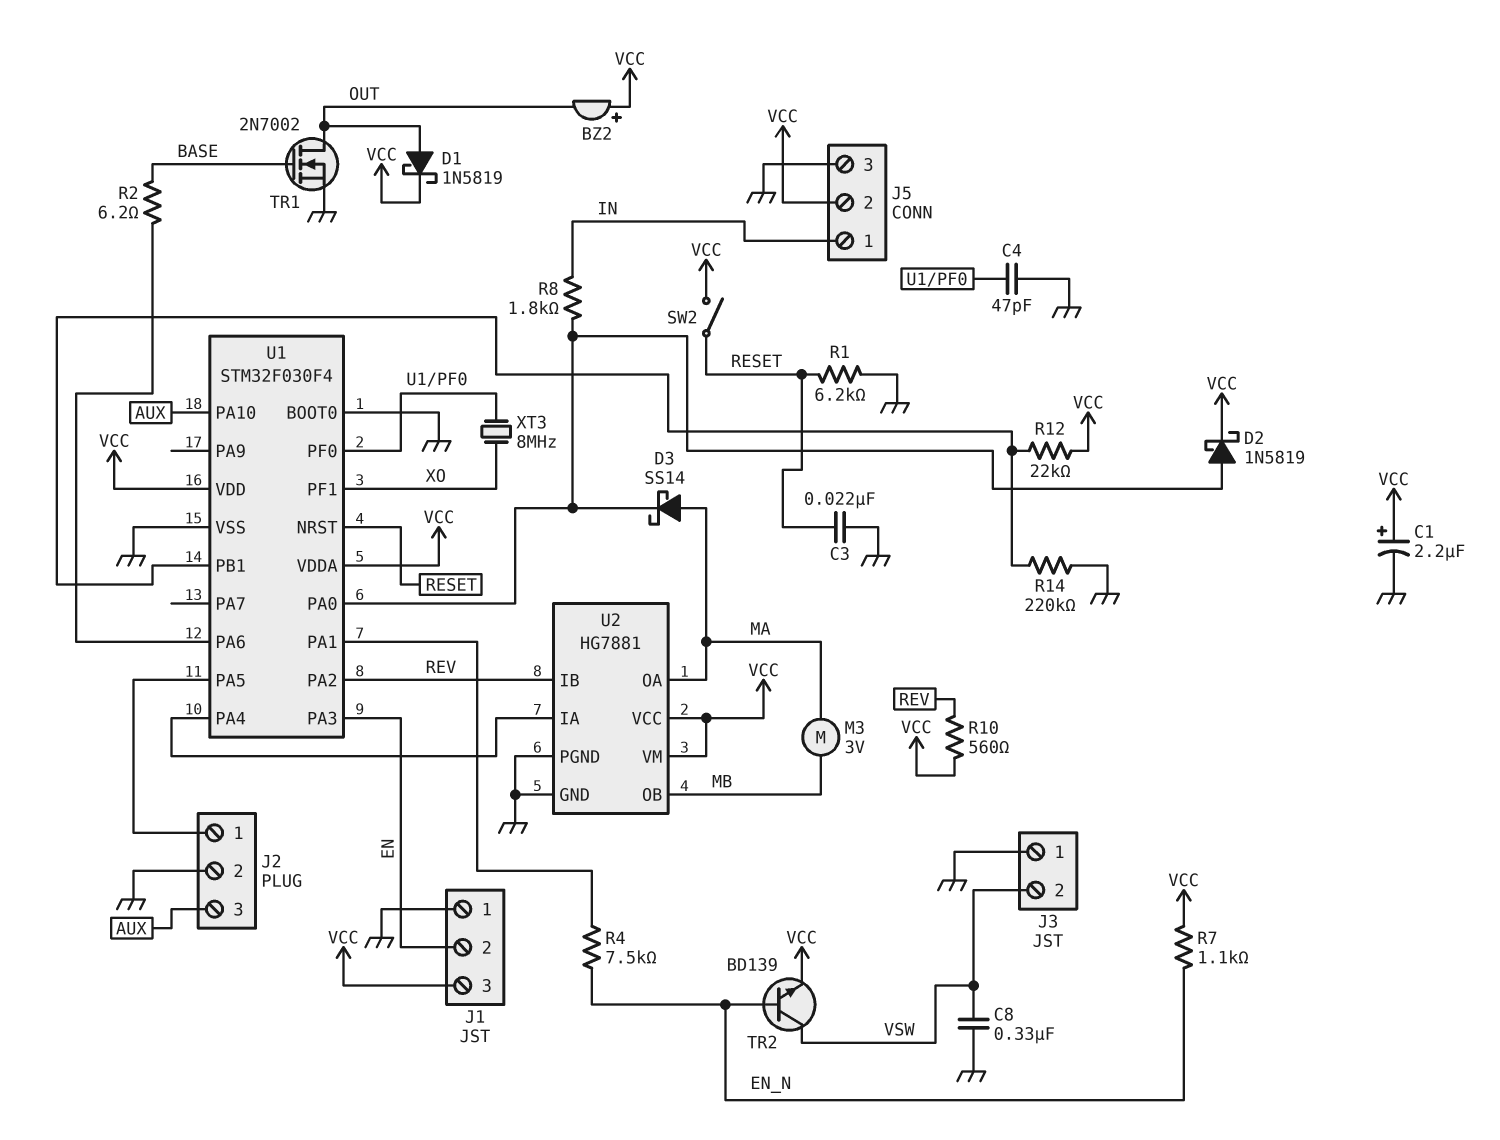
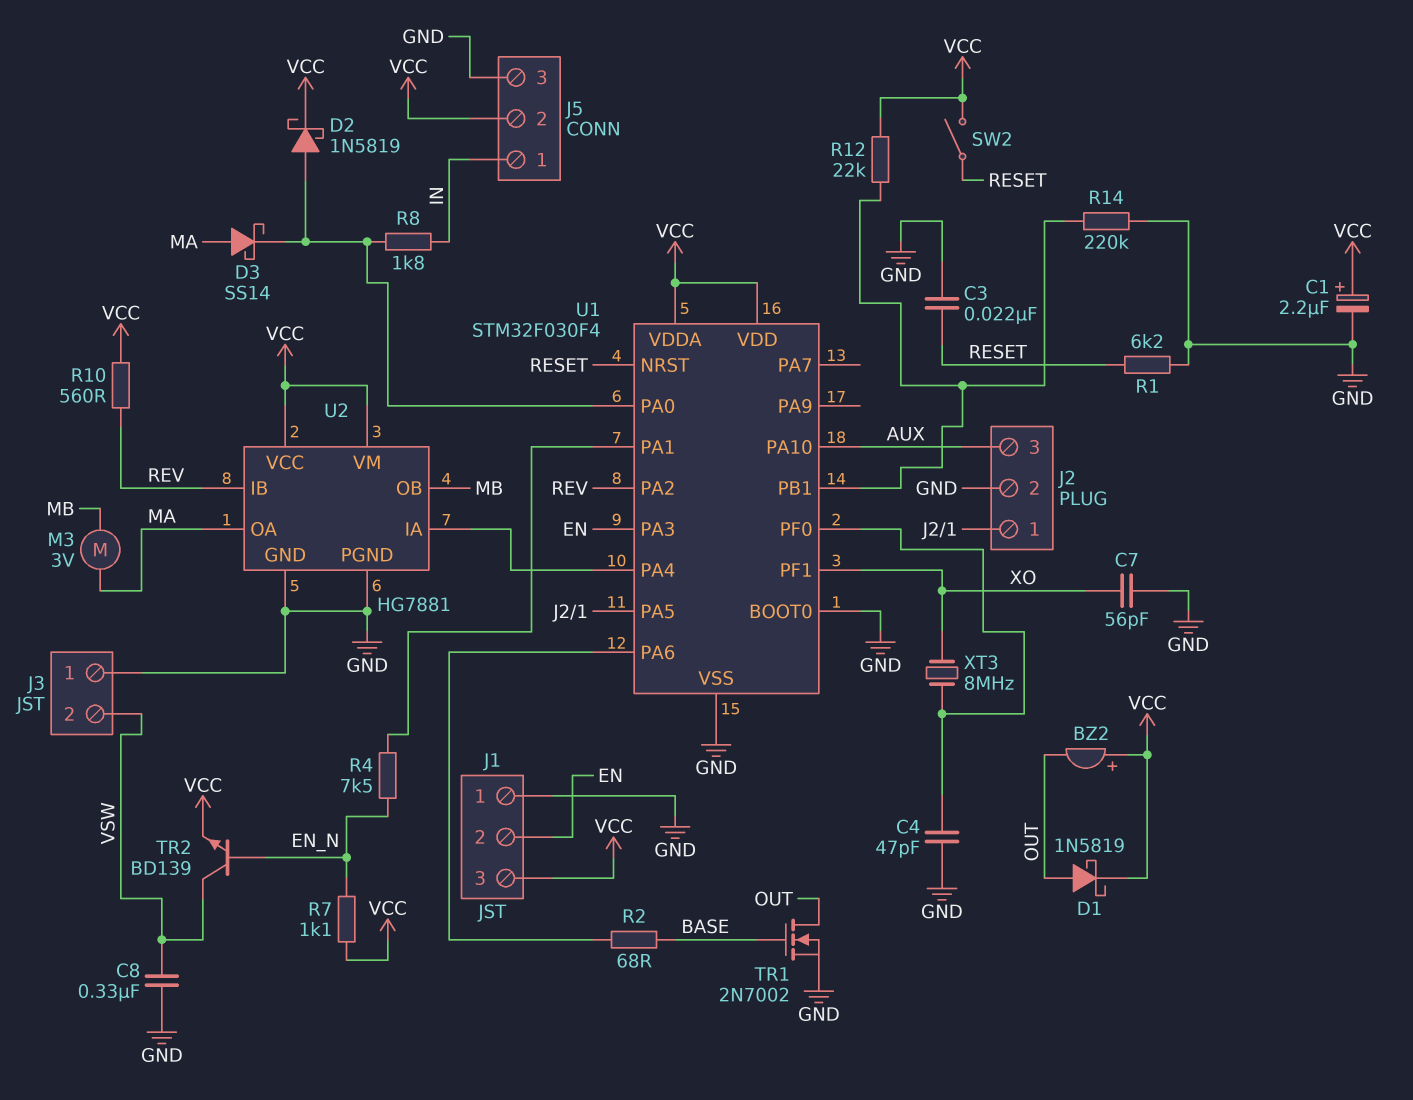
C7: none -> 56pF (GND, XO)
R2: 6.2 (BASE, U1/PA6) -> 68 (BASE, U1/PA6)

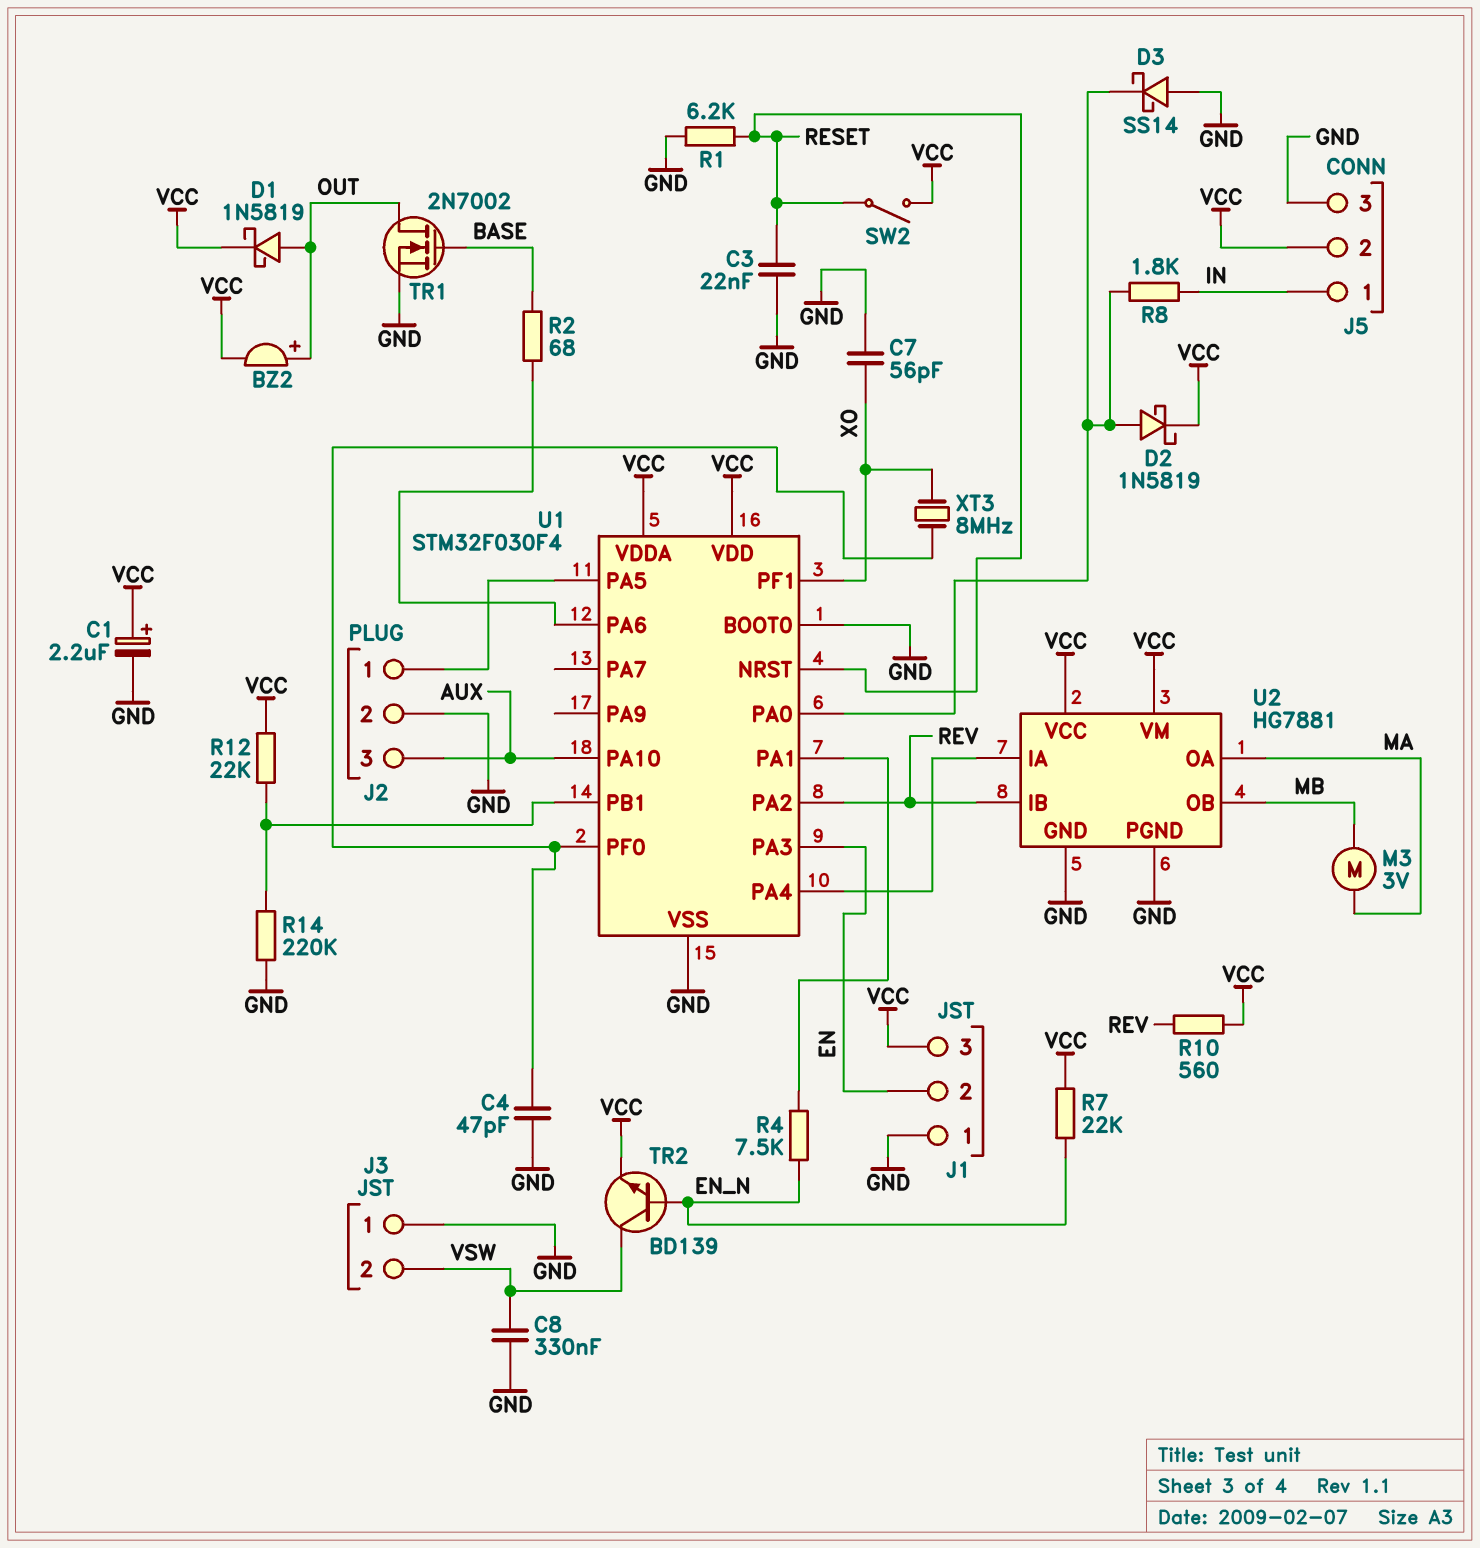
BZ2: buzzer (plus VCC, minus OUT) -> buzzer (plus OUT, minus VCC)
D3: schottky SS14 (A MA, K U1/PA0) -> schottky SS14 (A GND, K U1/PA0)
R7: 1.1k (EN_N, VCC) -> 22k (EN_N, VCC)

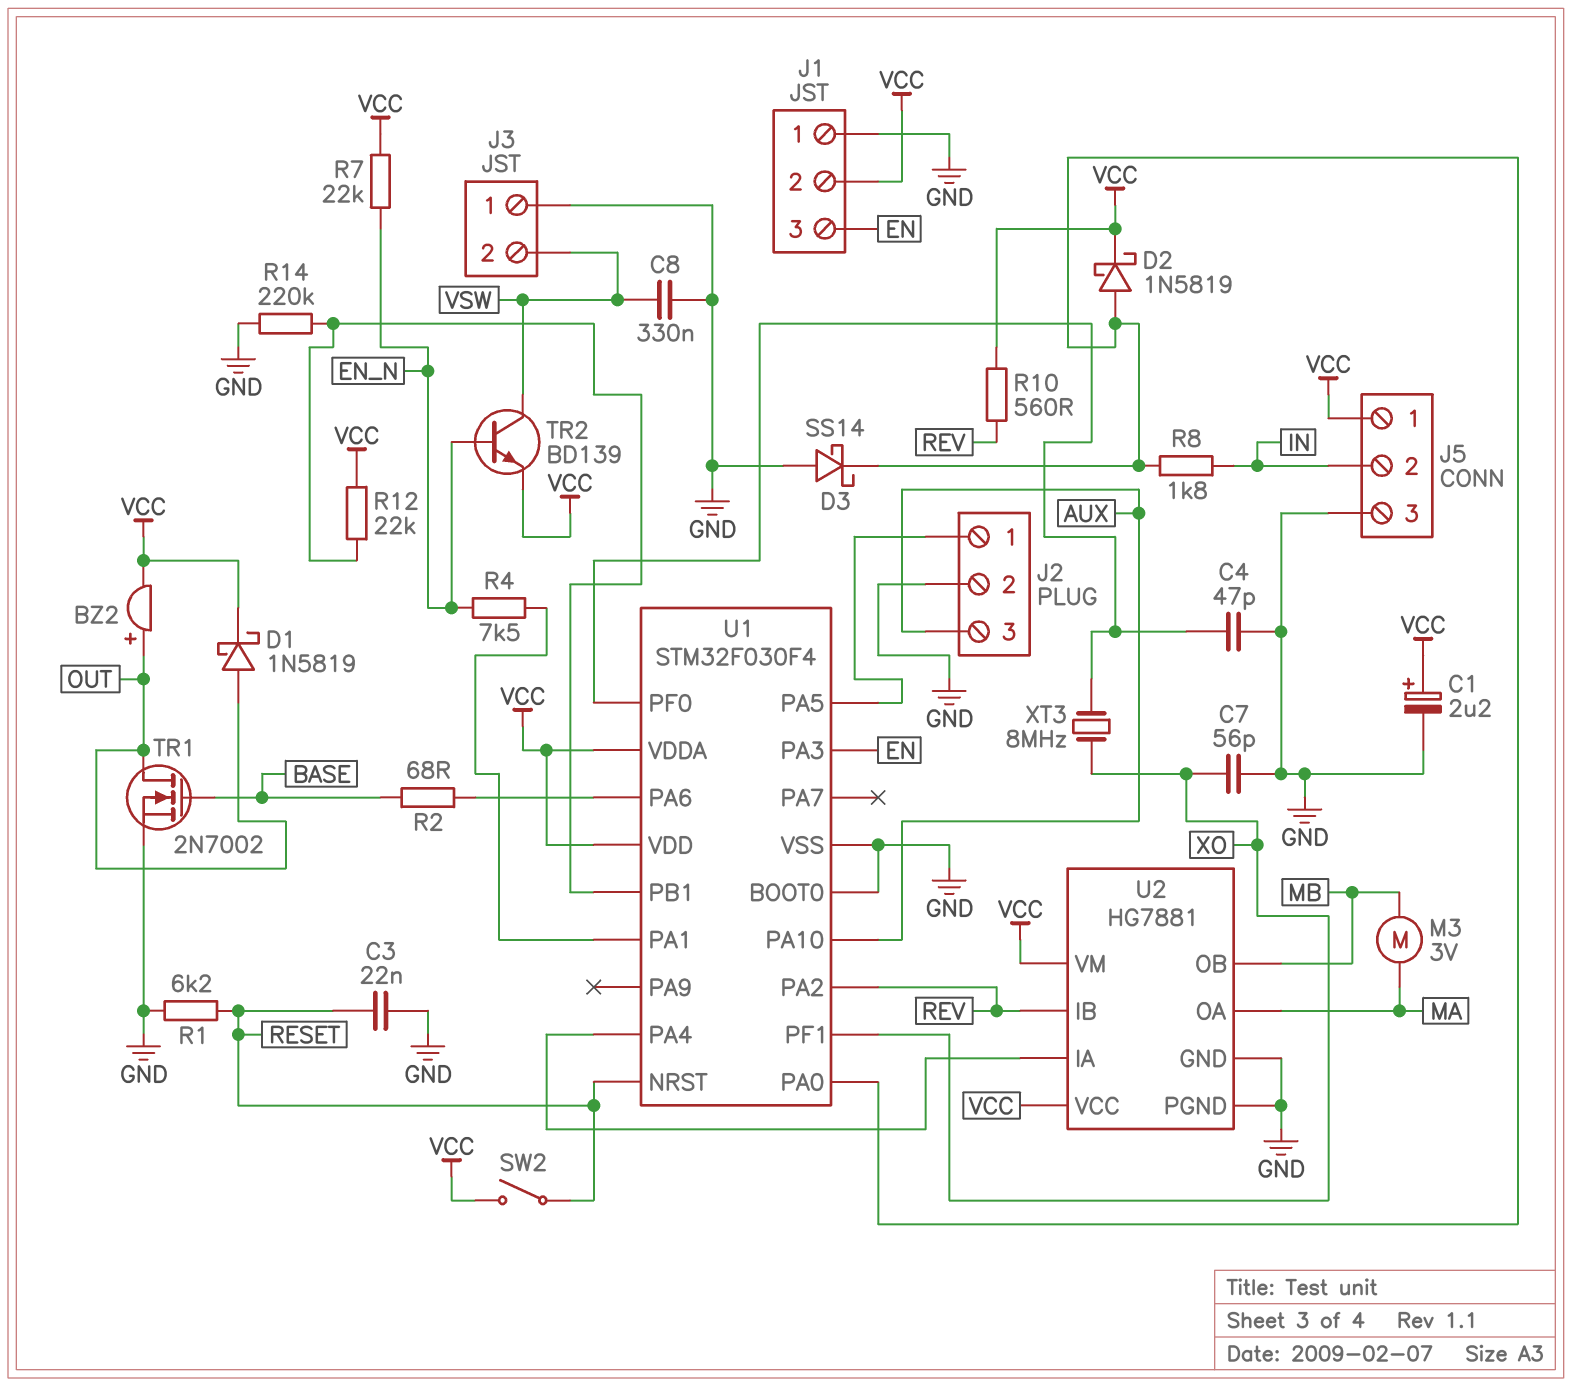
J1 pin 2: EN -> VCC
J1 pin 3: VCC -> EN
J5 pin 1: IN -> VCC
J5 pin 2: VCC -> IN

